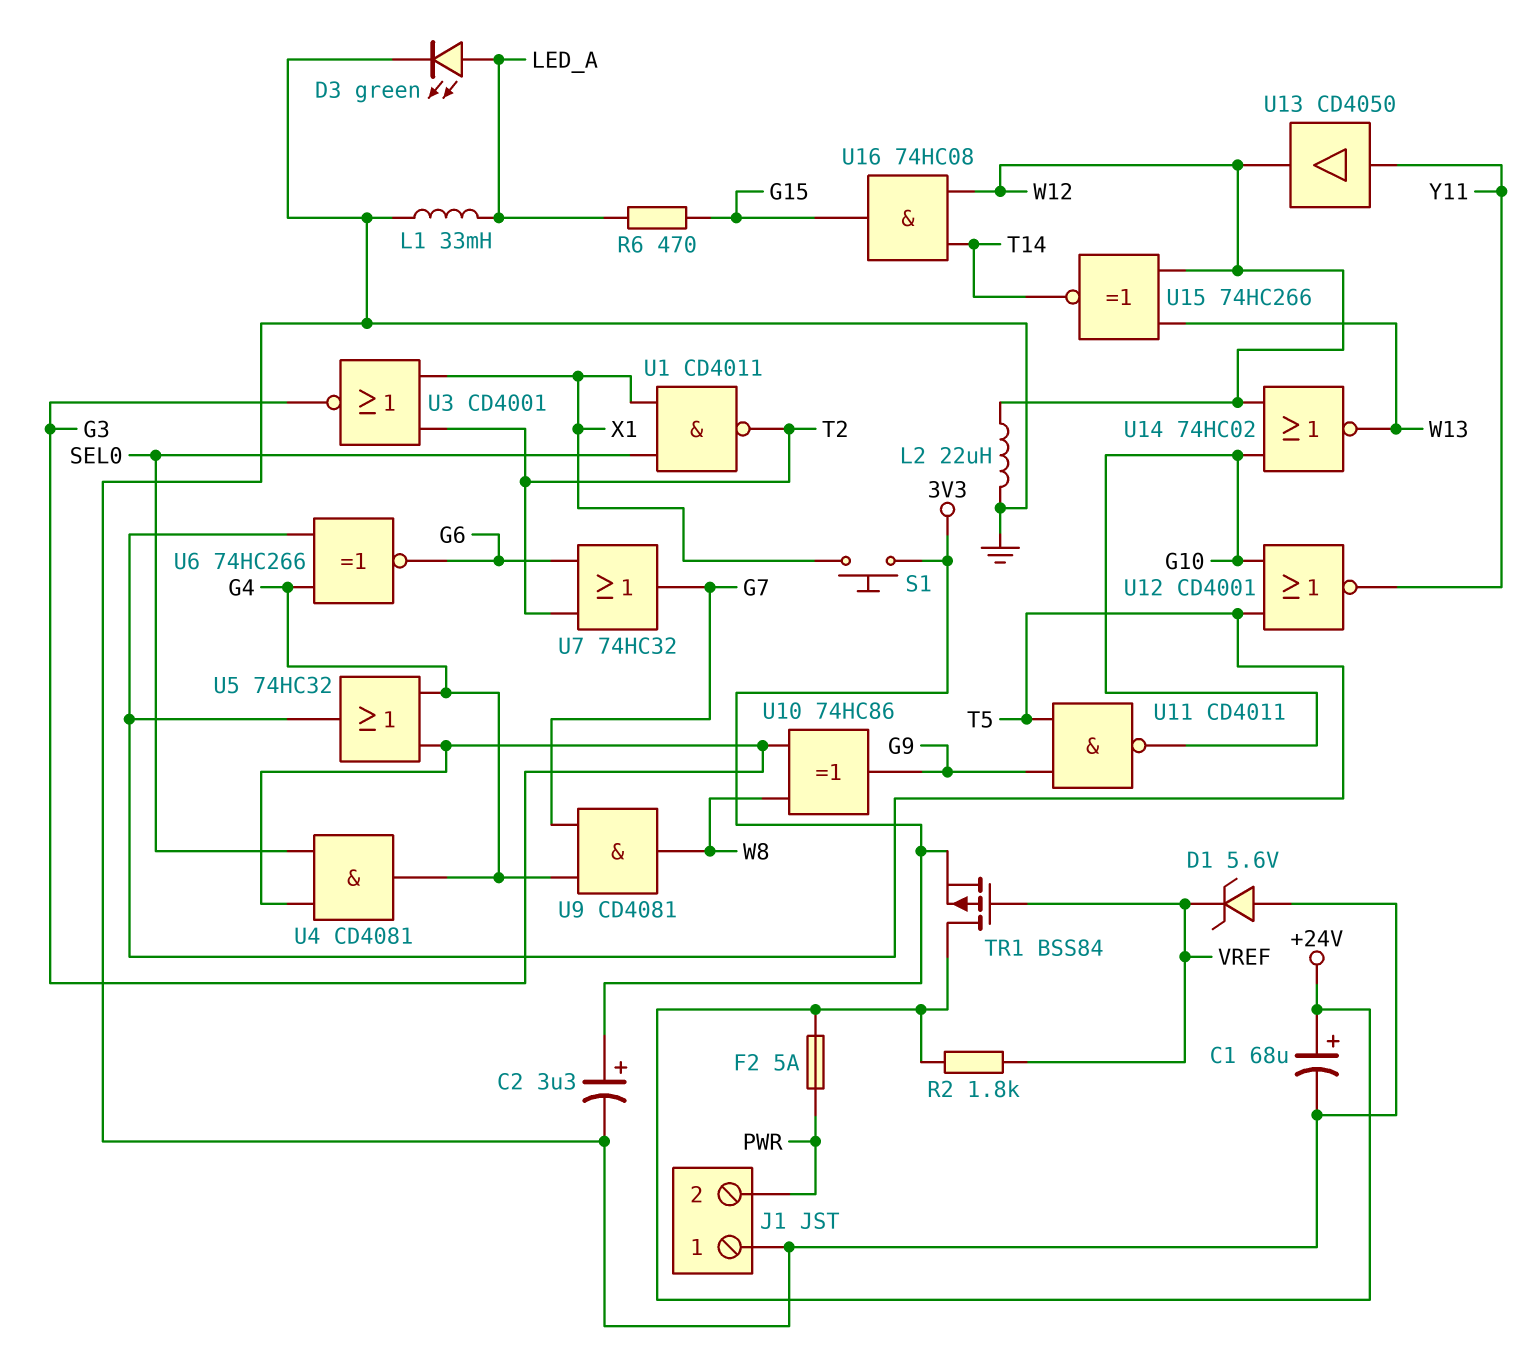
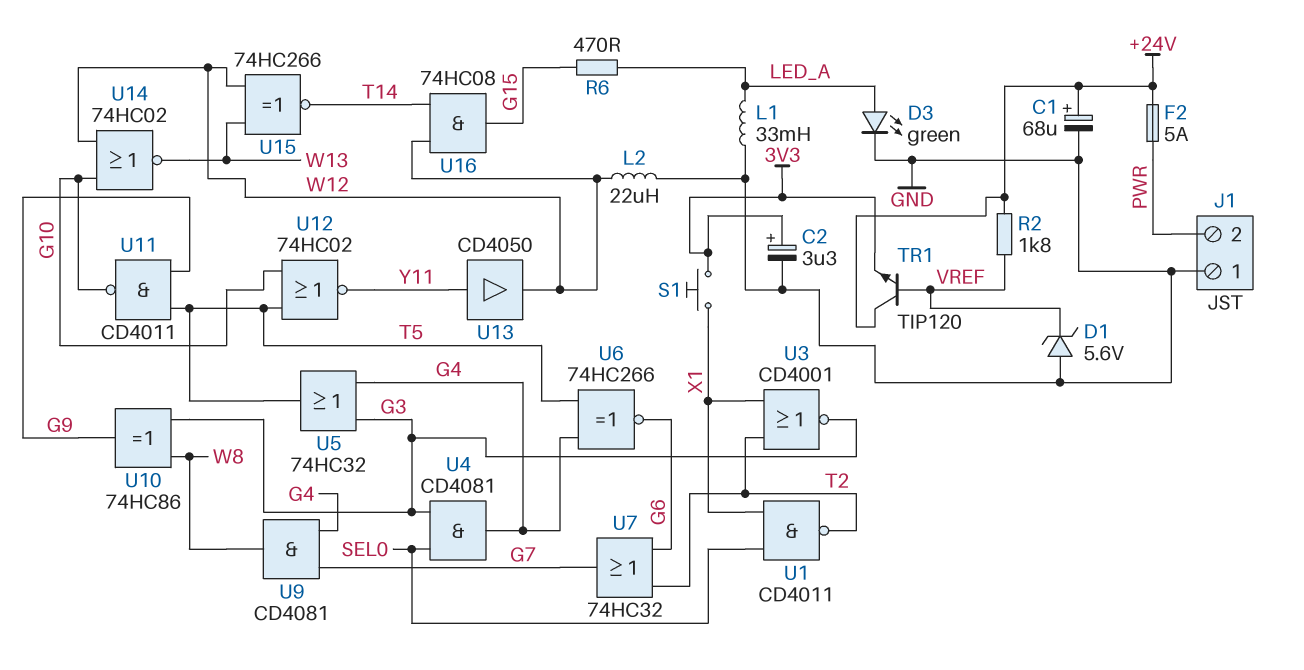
TR1: PMOS BSS84 (G VREF, D +24V, S 3V3) -> NPN TIP120 (B VREF, C +24V, E 3V3)
U12: NOR CD4001 (in G10, in T5, out Y11) -> NOR 74HC02 (in G10, in T5, out Y11)

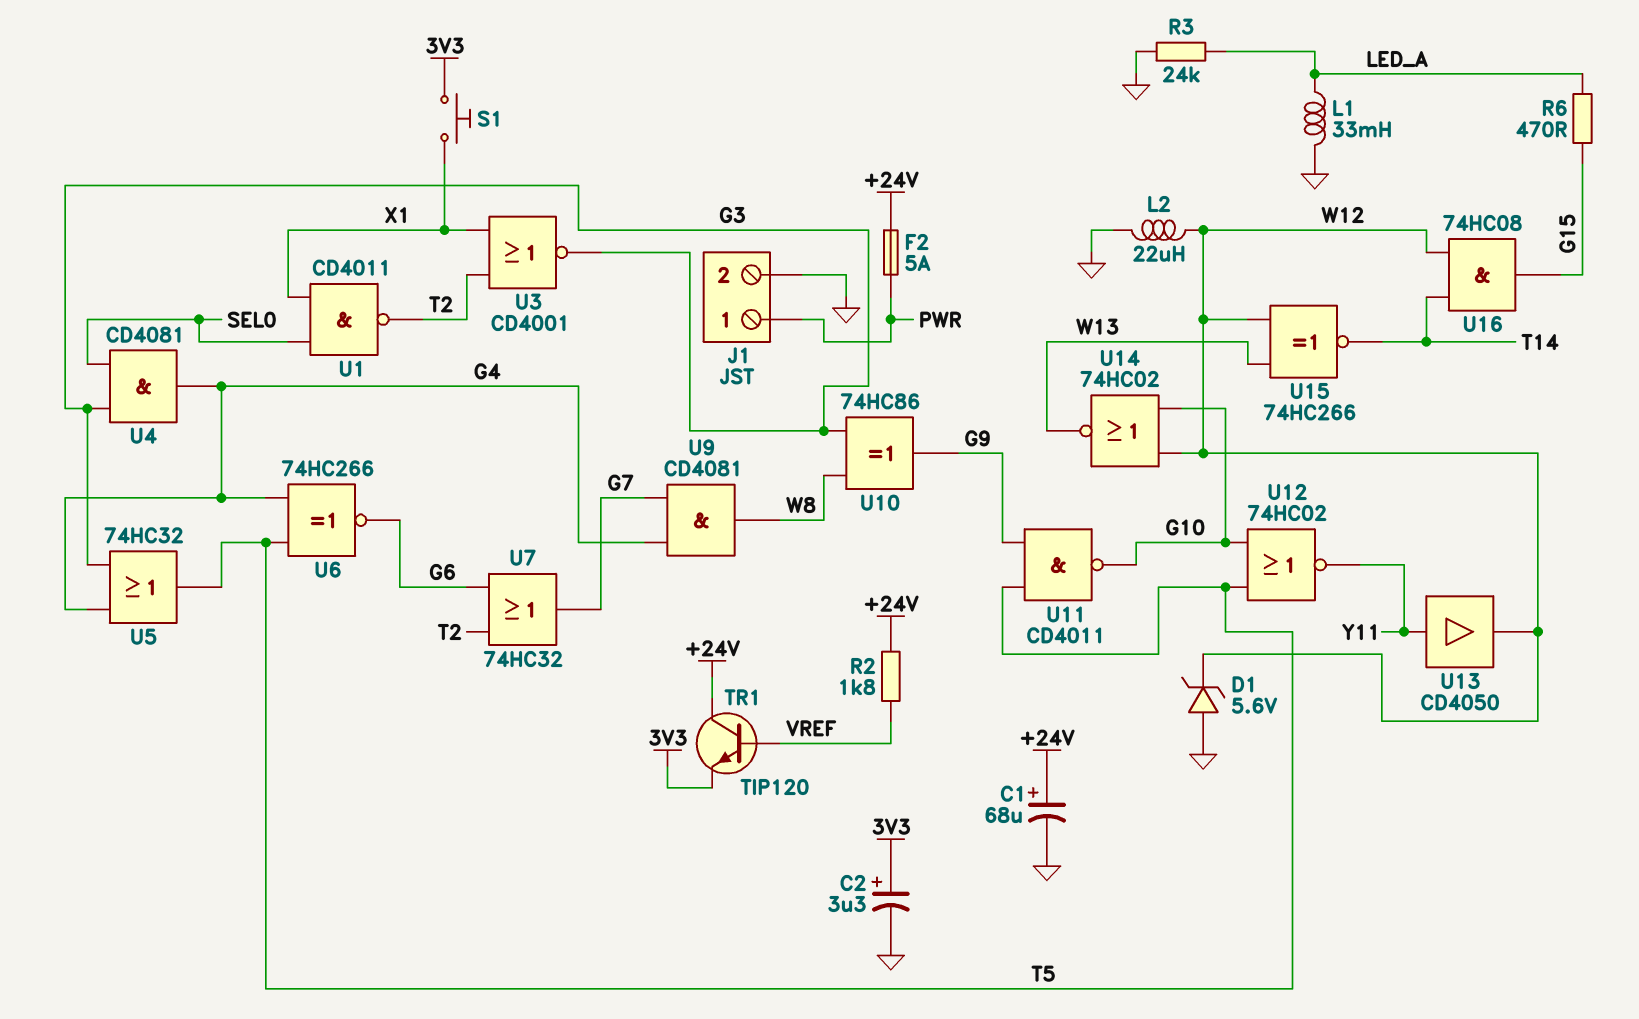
D1: zener 5.6V (A GND, K VREF) -> zener 5.6V (A GND, K W12)
D3: LED green (A LED_A, K GND) -> none
J1 pin 1: GND -> PWR
J1 pin 2: PWR -> GND
R3: none -> 24k (GND, LED_A)

